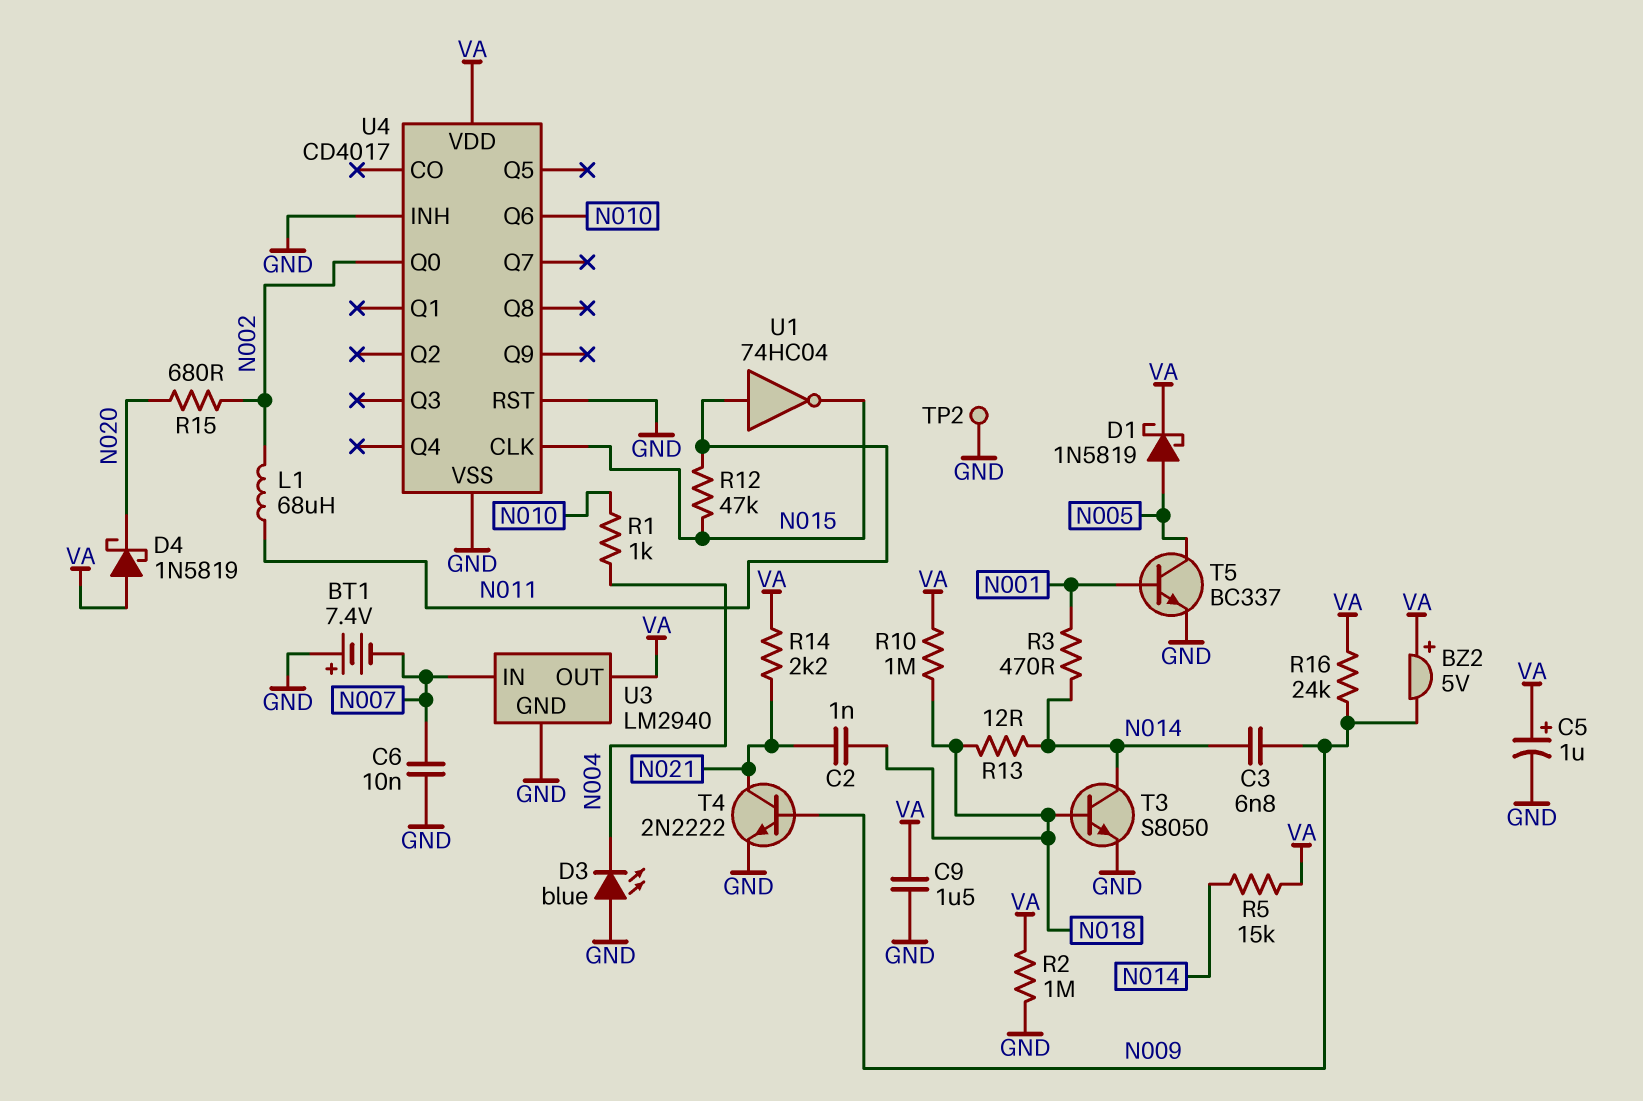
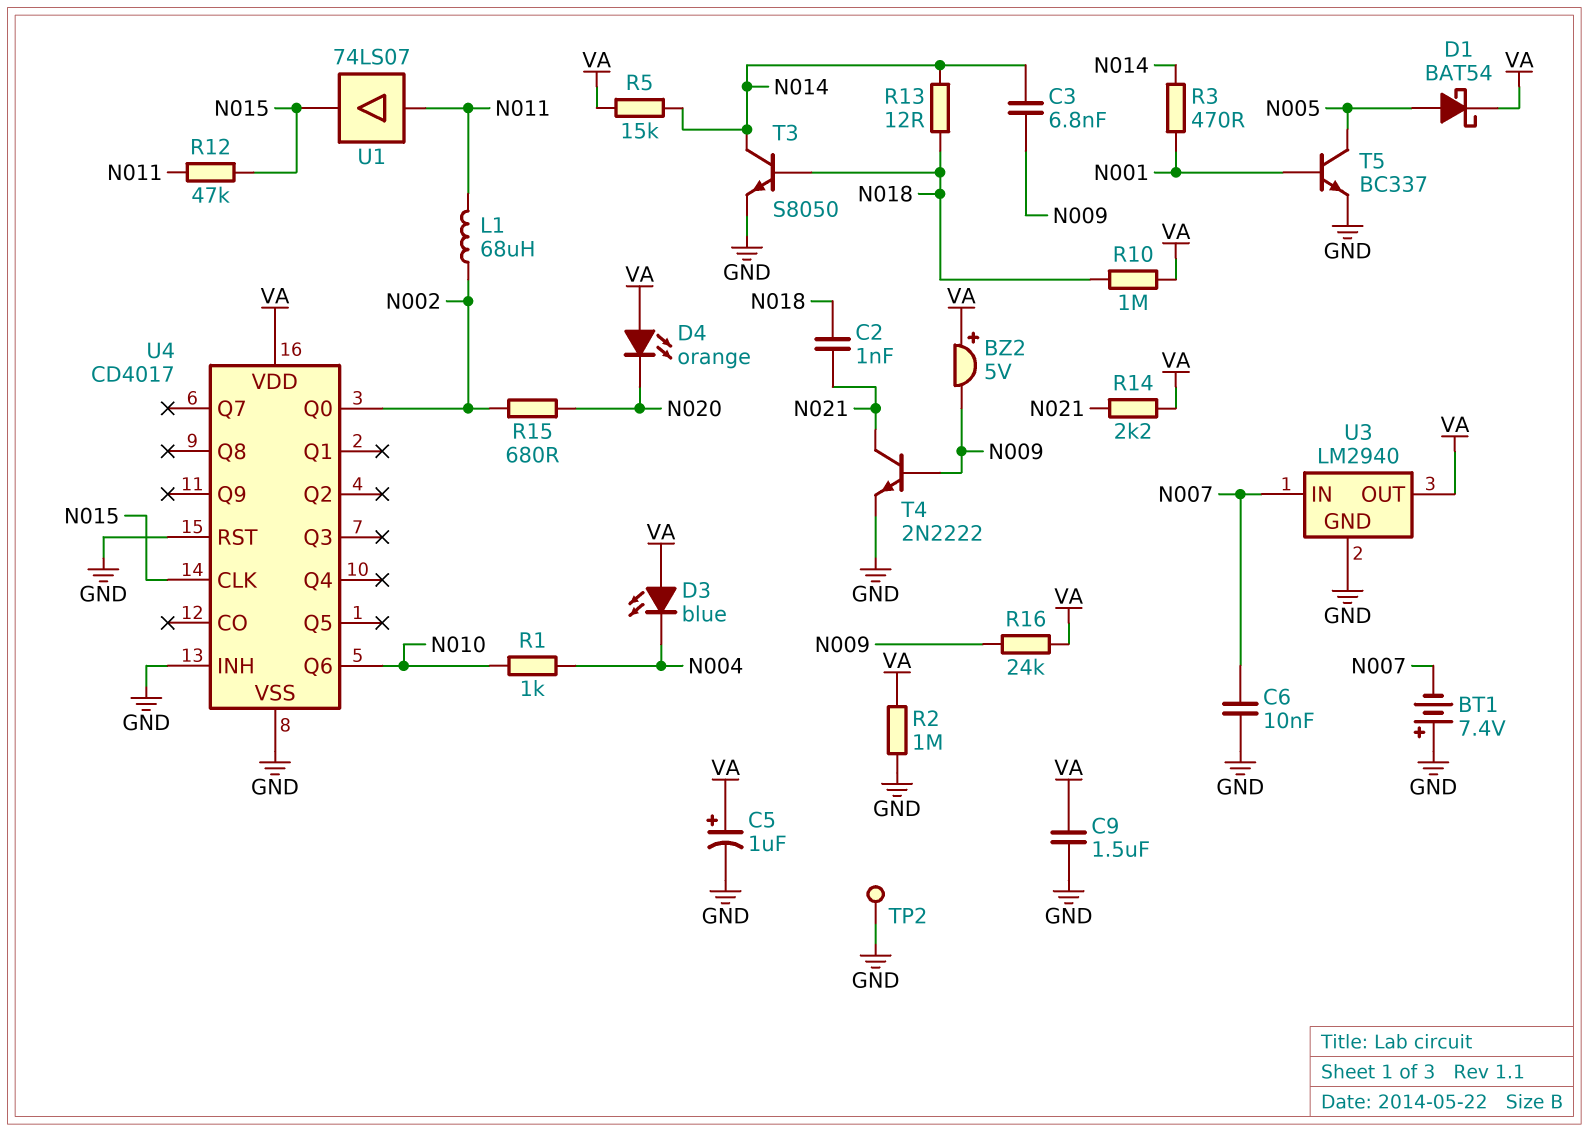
D1: schottky 1N5819 (A N005, K VA) -> schottky BAT54 (A N005, K VA)
D3: LED blue (A GND, K N004) -> LED blue (A VA, K N004)
D4: schottky 1N5819 (A VA, K N020) -> LED orange (A VA, K N020)
U1: NOT 74HC04 (in N011, out N015) -> buffer 74LS07 (in N011, out N015)

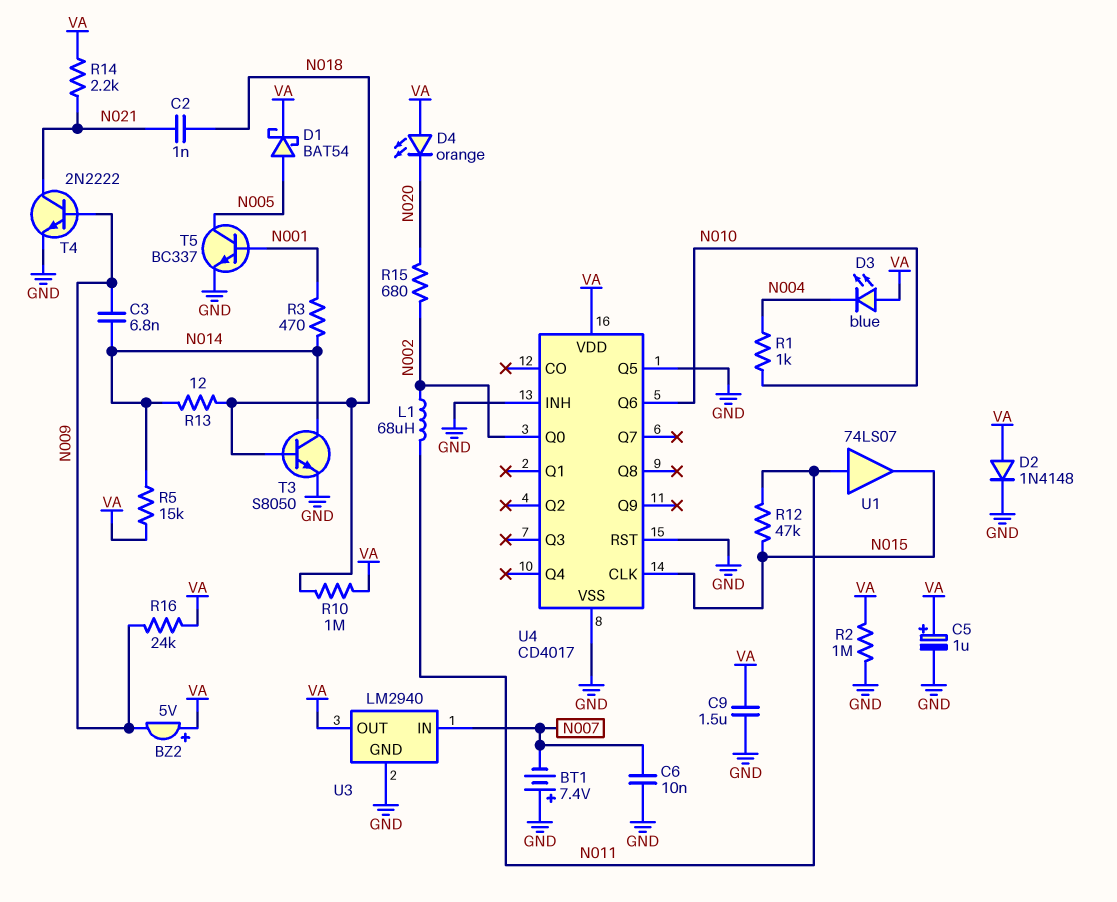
D2: none -> diode 1N4148 (A VA, K GND)
TP2: test point (GND) -> none
U4 pin Q5: none -> GND

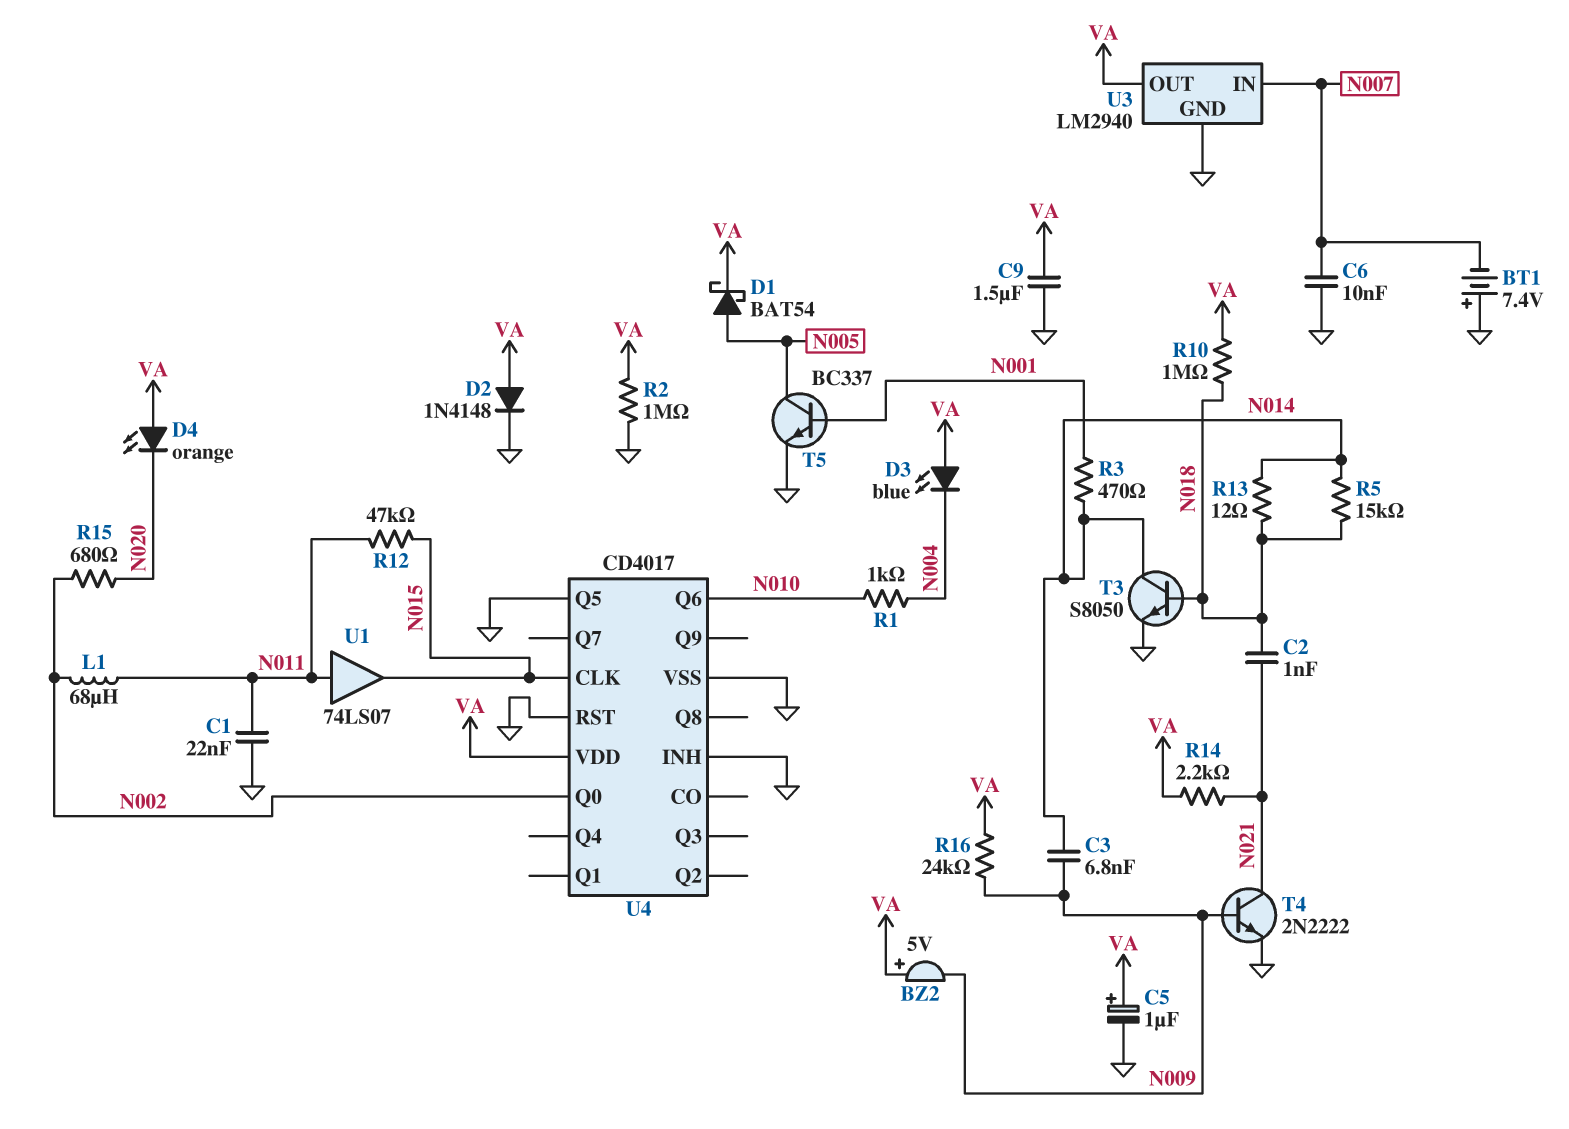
C1: none -> 22nF (GND, N011)
R5: 15k (N014, VA) -> 15k (N014, N018)

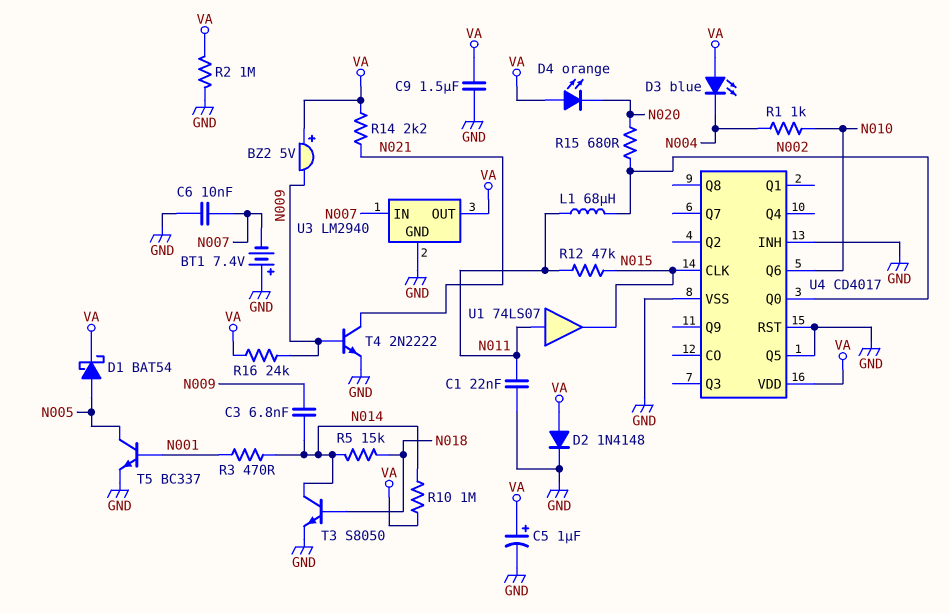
C2: 1nF (N018, N021) -> none
R10: 1M (N018, VA) -> 1M (N014, VA)
R13: 12 (N014, N018) -> none

